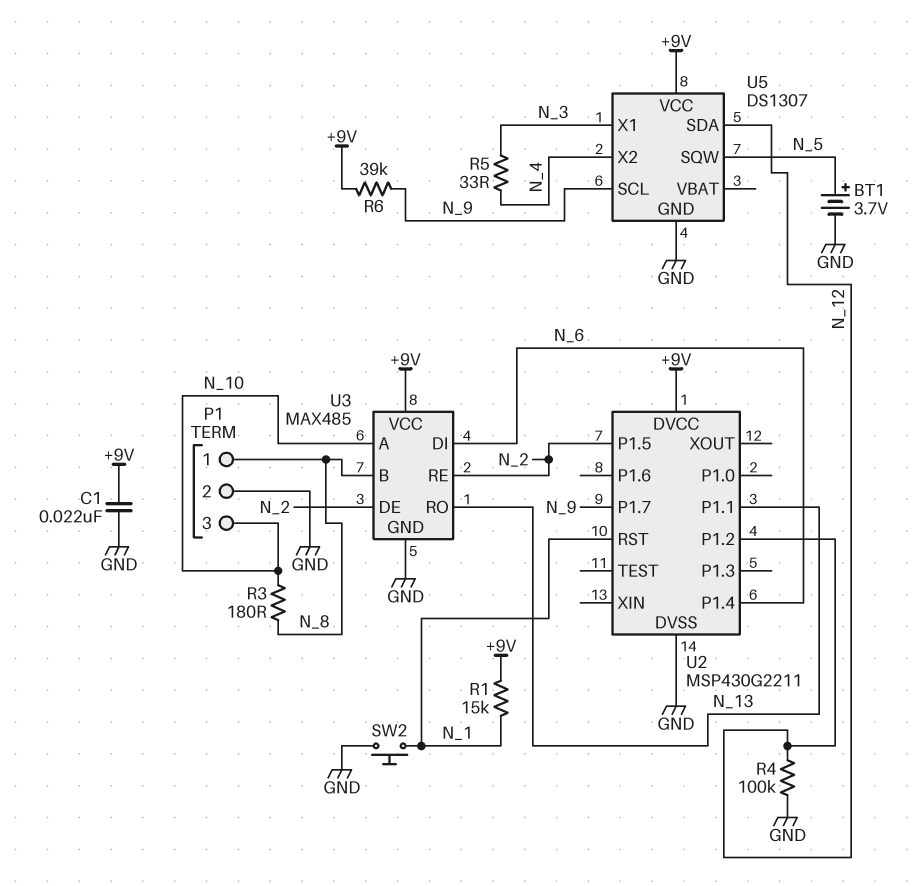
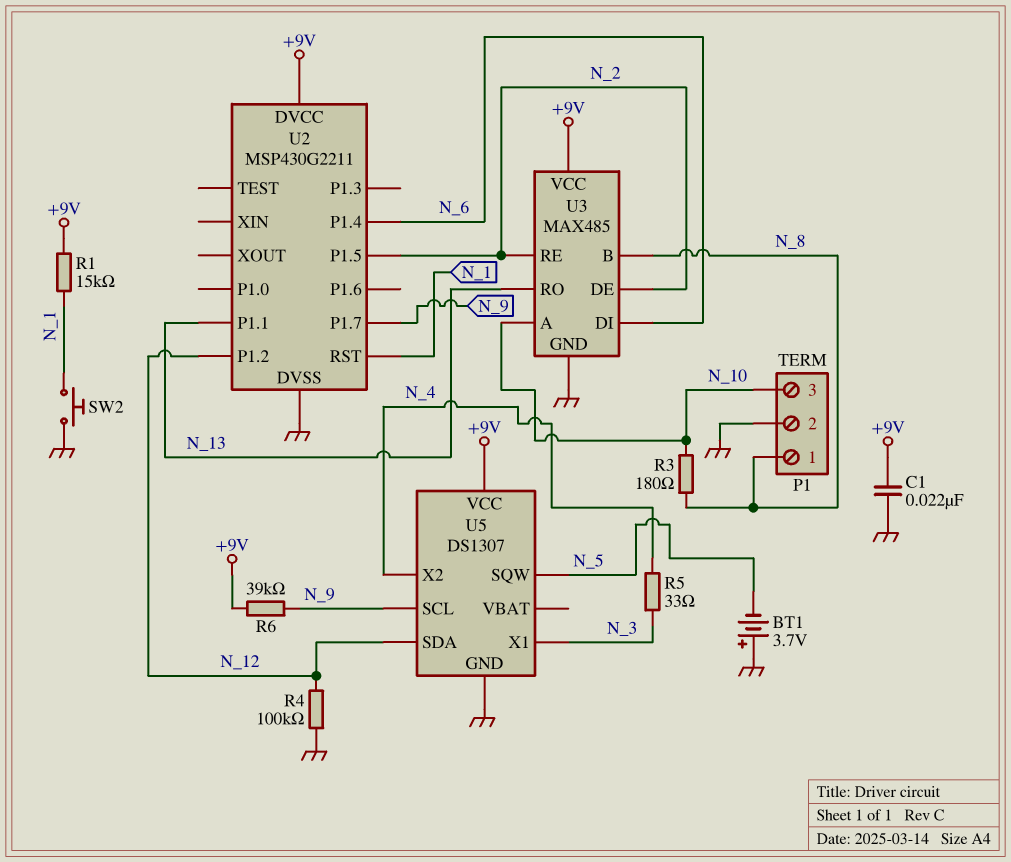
BT1: 3.7V (plus N_5, minus GND) -> 3.7V (plus GND, minus N_5)

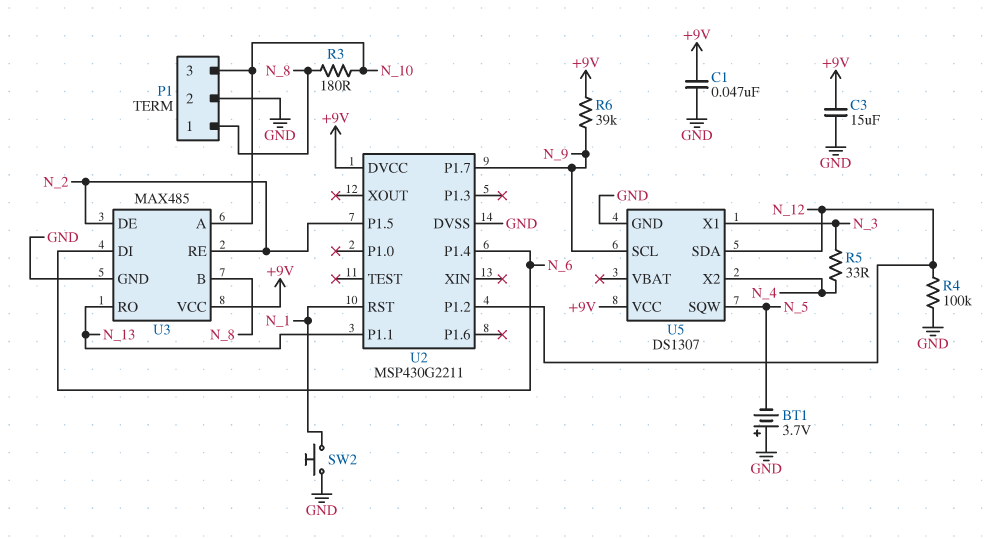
C1: 22nF (+9V, GND) -> 47nF (+9V, GND)
C3: none -> 15uF (+9V, GND)
R1: 15k (+9V, N_1) -> none

